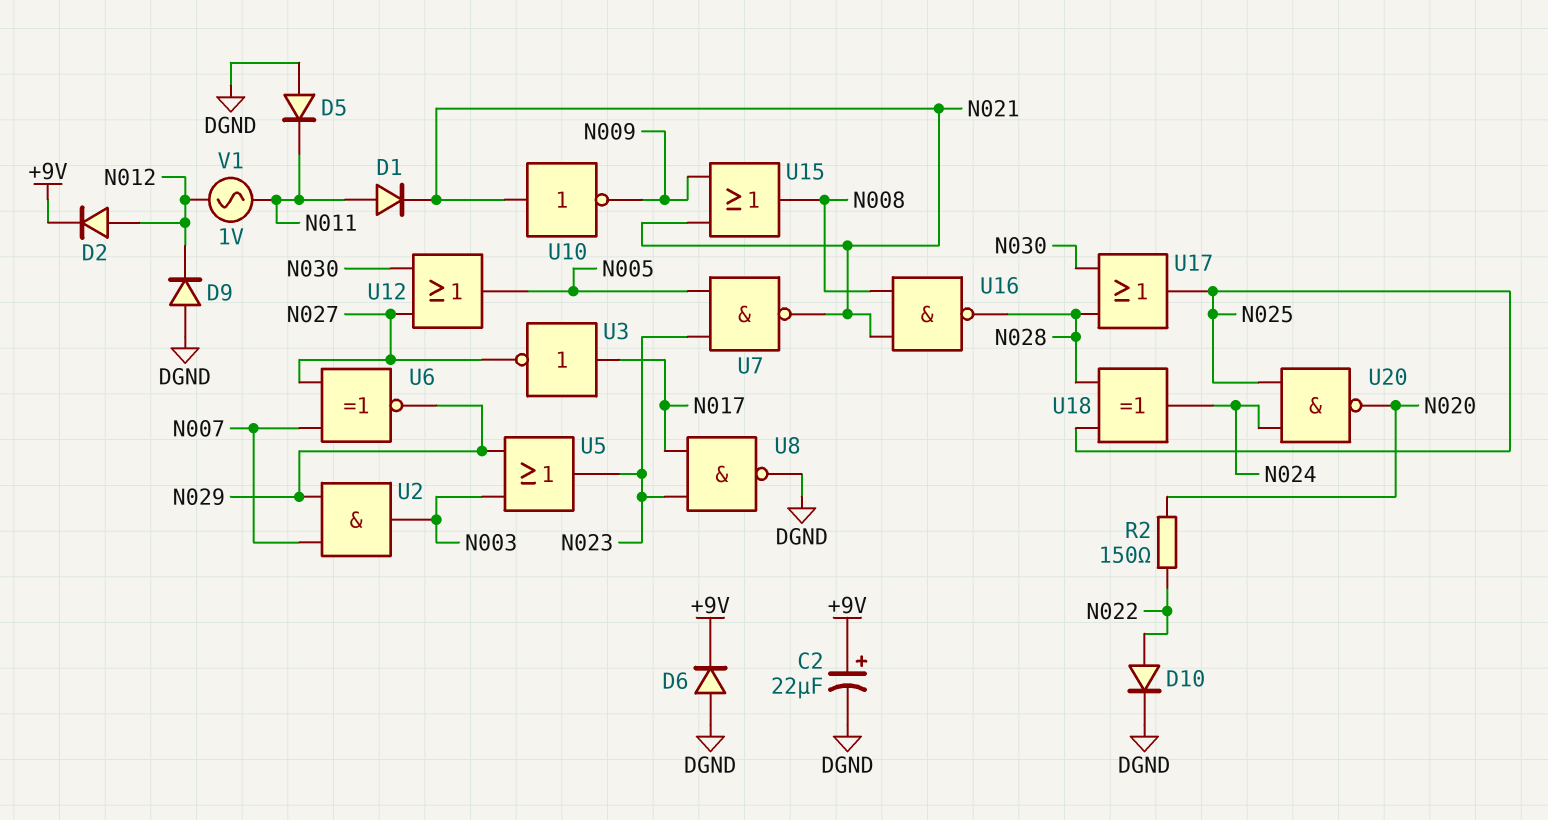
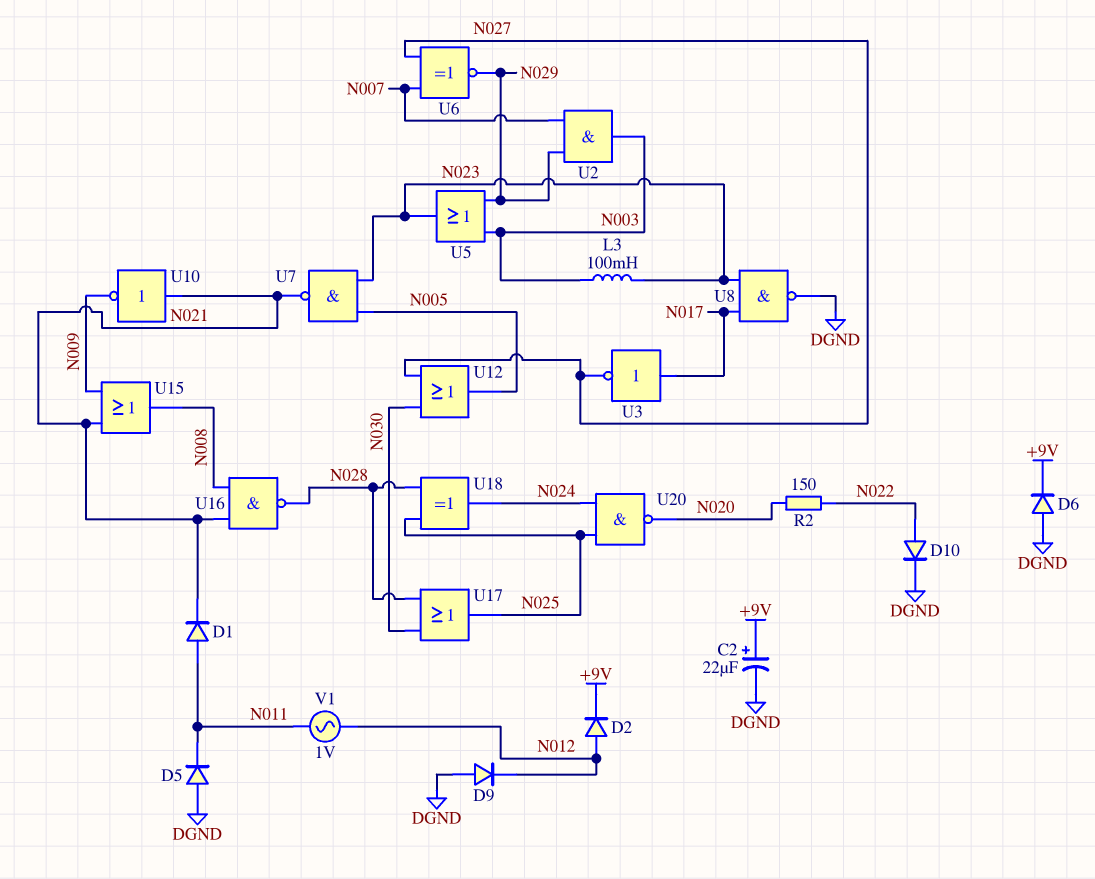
L3: none -> 100mH (N003, N023)

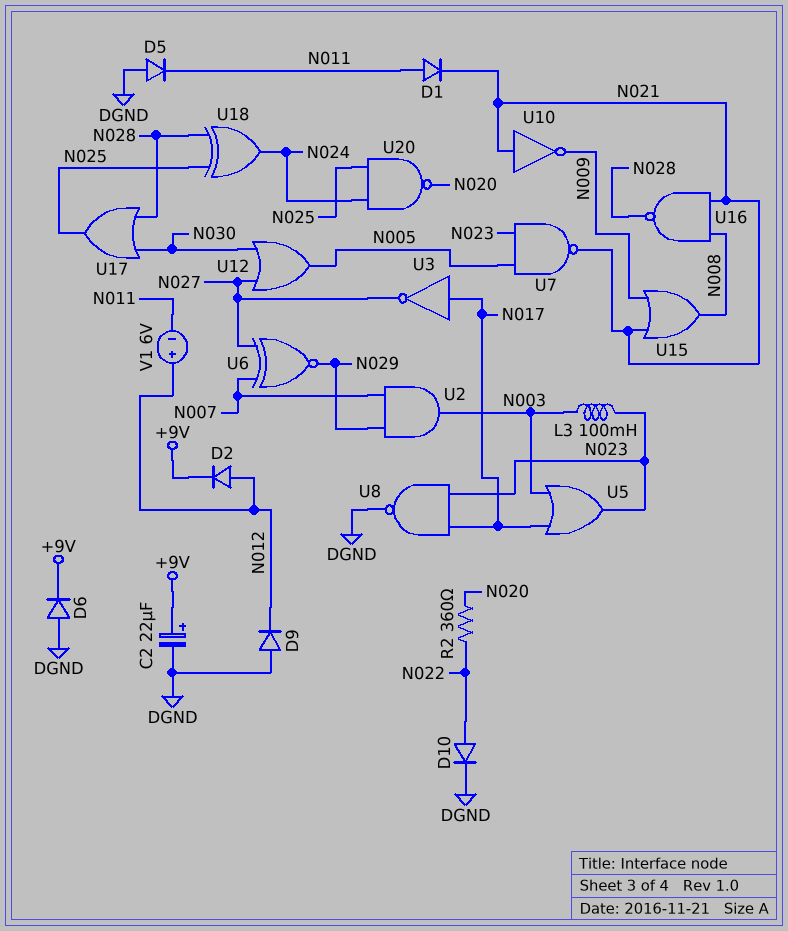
R2: 150 (N020, N022) -> 360 (N020, N022)
U5: OR (in N003, in N029, out N023) -> OR (in N003, in N017, out N023)
V1: AC 1V (N011, N012) -> 6V (plus N012, minus N011)

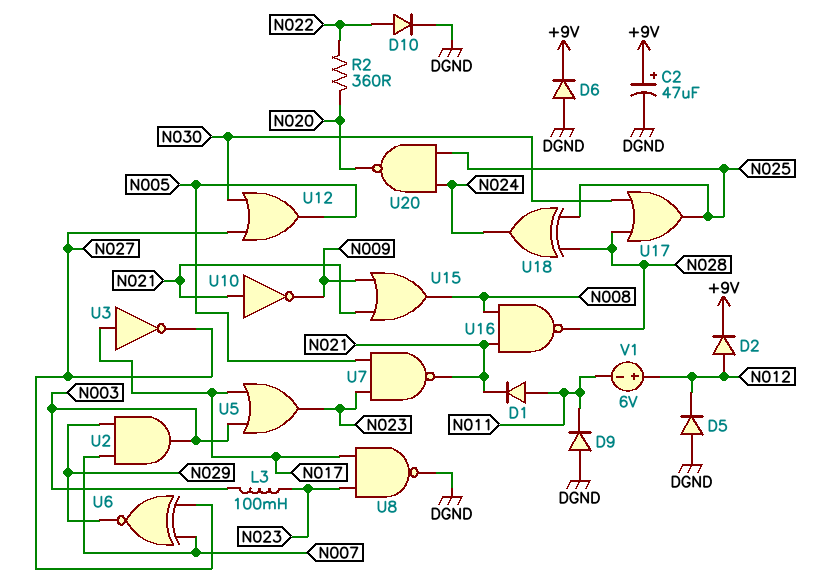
C2: 22uF (plus +9V, minus DGND) -> 47uF (plus +9V, minus DGND)
D5: diode (A DGND, K N011) -> diode (A DGND, K N012)
D9: diode (A DGND, K N012) -> diode (A DGND, K N011)

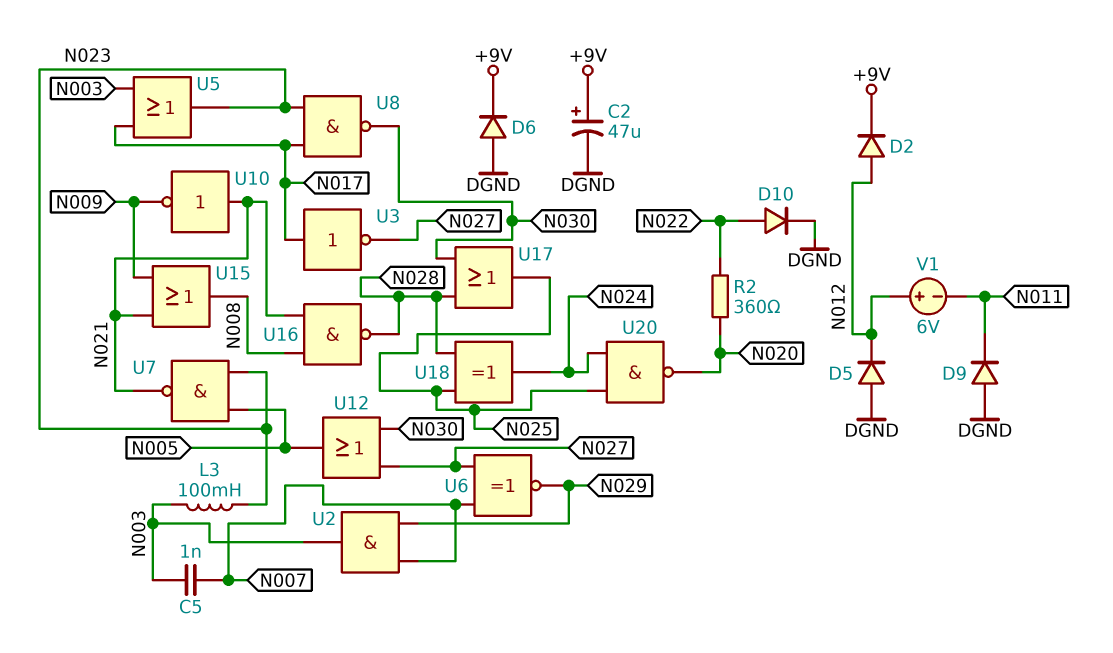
C5: none -> 1nF (N003, N007)
D1: diode (A N011, K N021) -> none
U8: NAND (in N017, in N023, out DGND) -> NAND (in N017, in N023, out N030)

